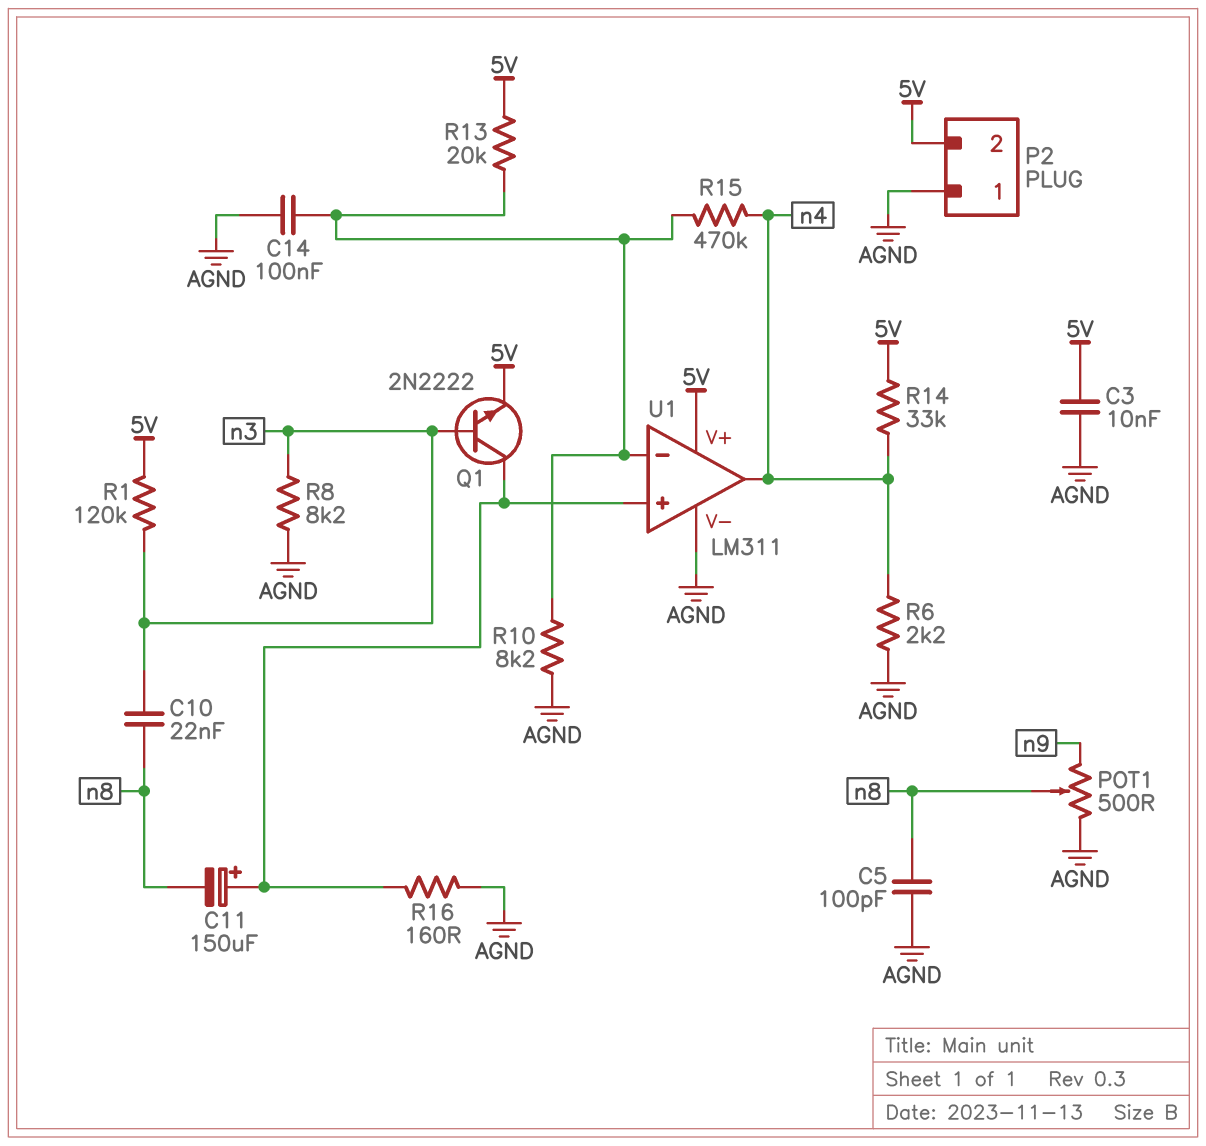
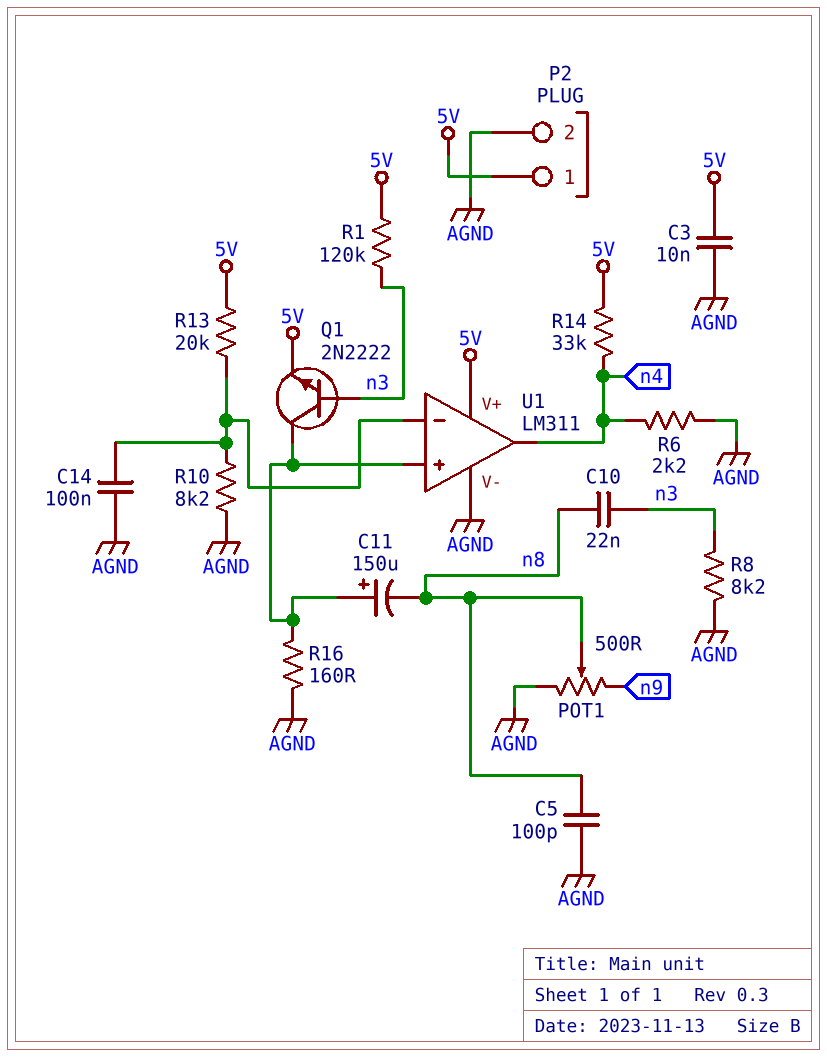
P2 pin 1: AGND -> 5V
P2 pin 2: 5V -> AGND
R15: 470k (U1/in-, n4) -> none

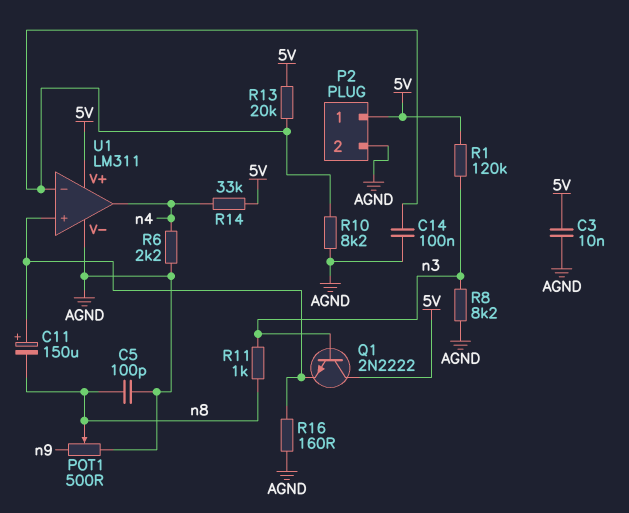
C10: 22nF (n3, n8) -> none
Q1: NPN 2N2222 (B n3, C U1/in+, E 5V) -> NPN 2N2222 (B n3, C 5V, E U1/in+)
R11: none -> 1k (n3, n8)

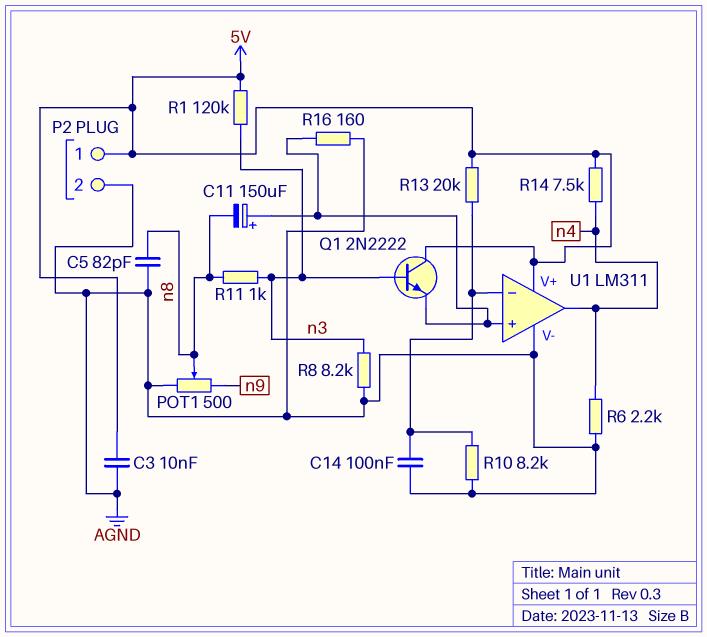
C5: 100pF (AGND, n8) -> 82pF (AGND, n8)
R14: 33k (5V, n4) -> 7.5k (5V, n4)

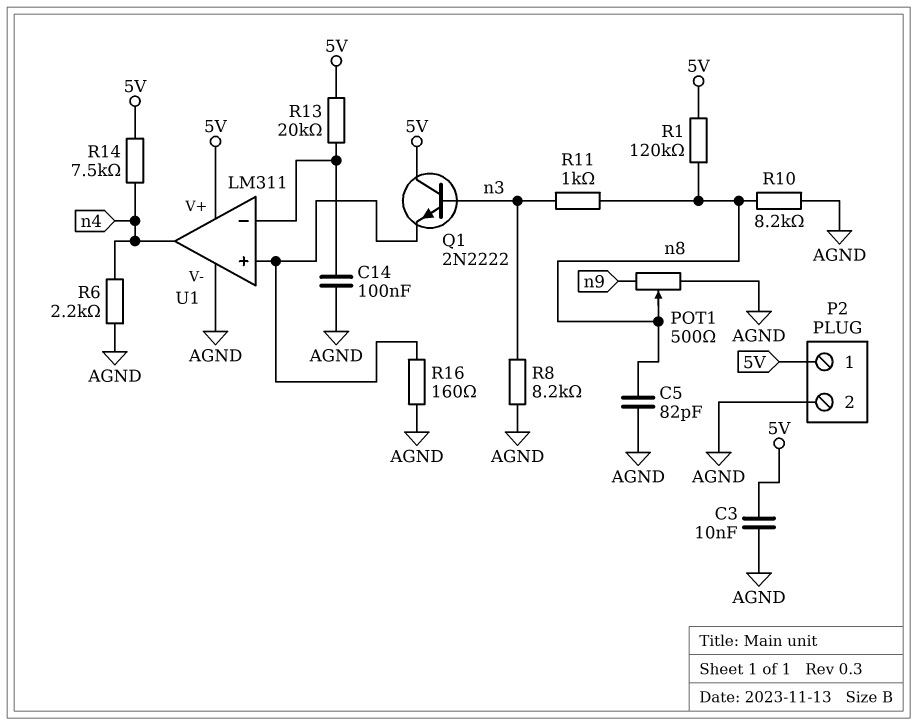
C11: 150uF (plus U1/in+, minus n8) -> none
R1: 120k (5V, n3) -> 120k (5V, n8)
R10: 8.2k (AGND, U1/in-) -> 8.2k (AGND, n8)

